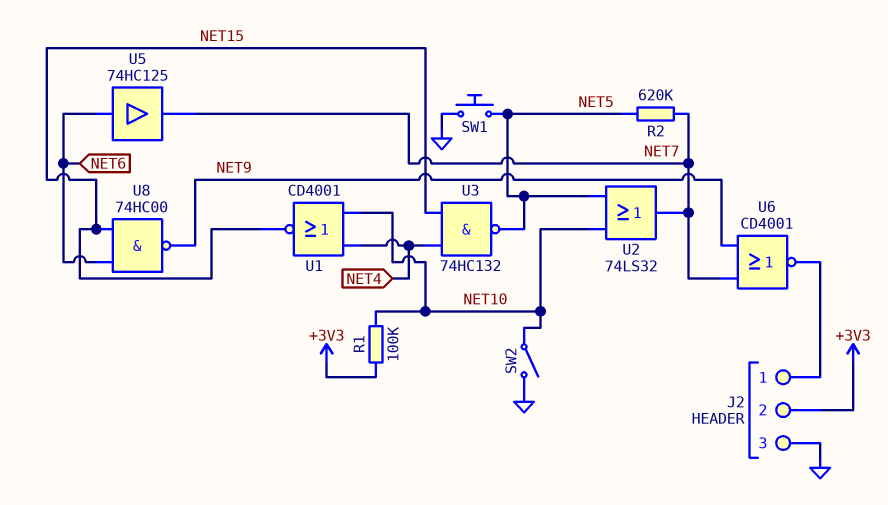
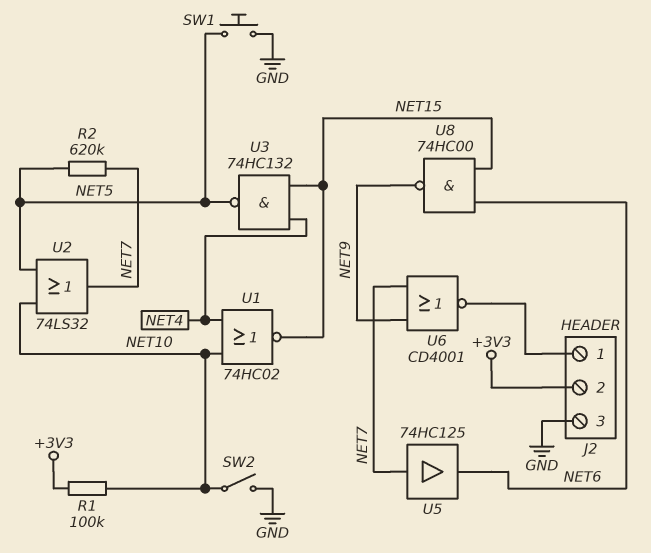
U1: NOR CD4001 (in NET4, in NET10, out NET15) -> NOR 74HC02 (in NET4, in NET10, out NET15)
U5: buffer 74HC125 (in NET6, out NET7) -> buffer 74HC125 (in NET7, out NET6)

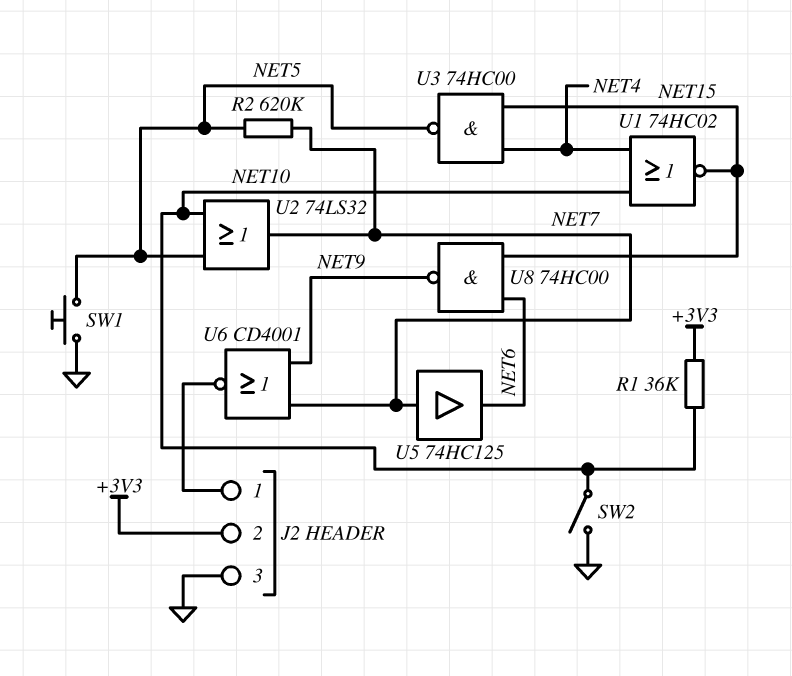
R1: 100k (+3V3, NET10) -> 36k (+3V3, NET10)
U3: NAND 74HC132 (in NET4, in NET15, out NET5) -> NAND 74HC00 (in NET4, in NET15, out NET5)

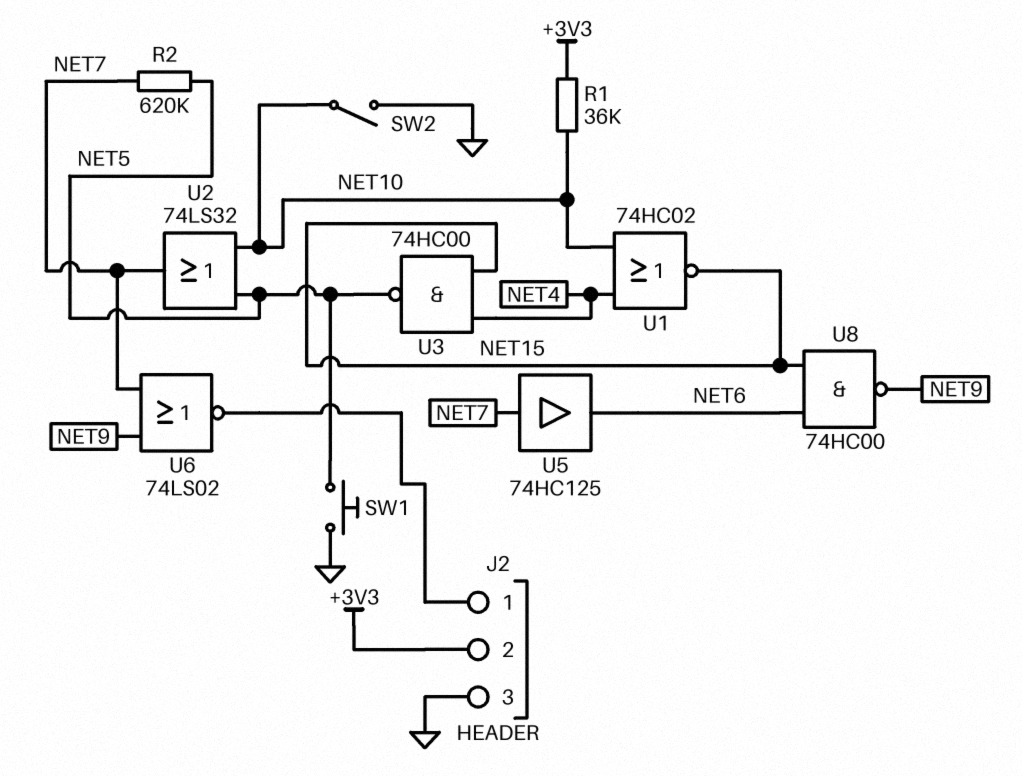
U6: NOR CD4001 (in NET7, in NET9, out J2/1) -> NOR 74LS02 (in NET7, in NET9, out J2/1)

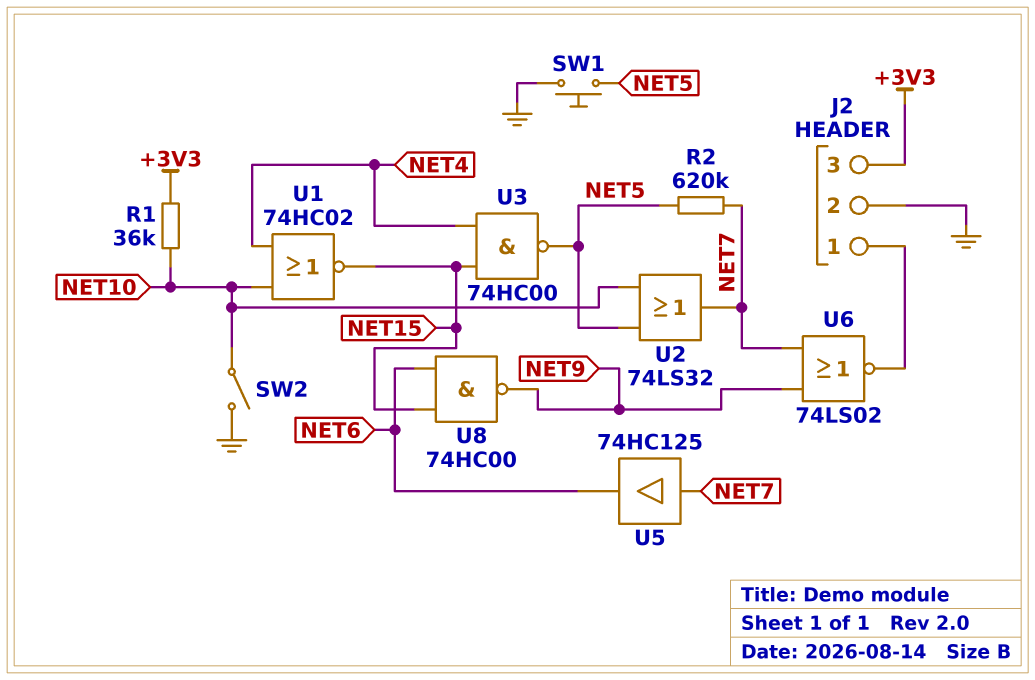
J2 pin 2: +3V3 -> GND
J2 pin 3: GND -> +3V3

